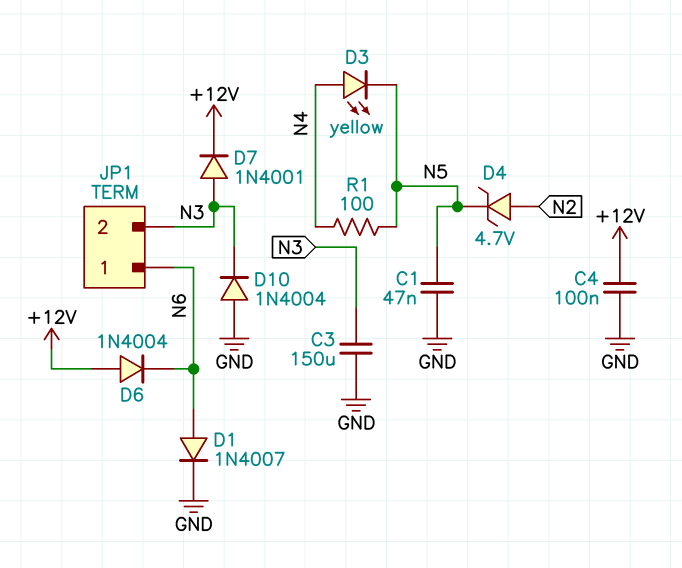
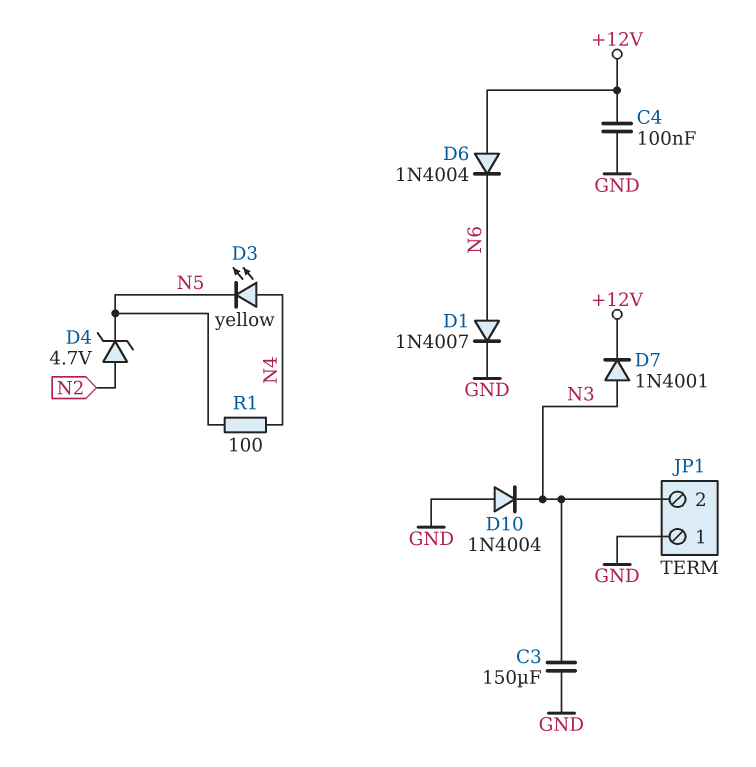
C1: 47nF (GND, N5) -> none
JP1 pin 1: N6 -> GND

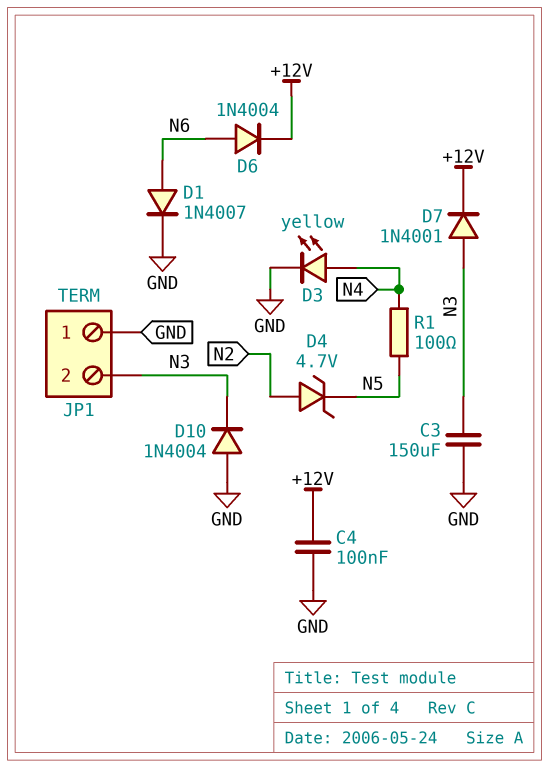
D3: LED yellow (A N4, K N5) -> LED yellow (A N4, K GND)
D6: diode 1N4004 (A +12V, K N6) -> diode 1N4004 (A N6, K +12V)

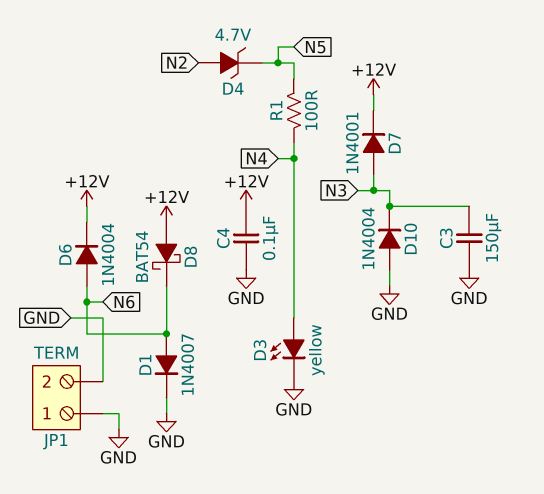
D8: none -> schottky BAT54 (A +12V, K N6)
JP1 pin 2: N3 -> GND

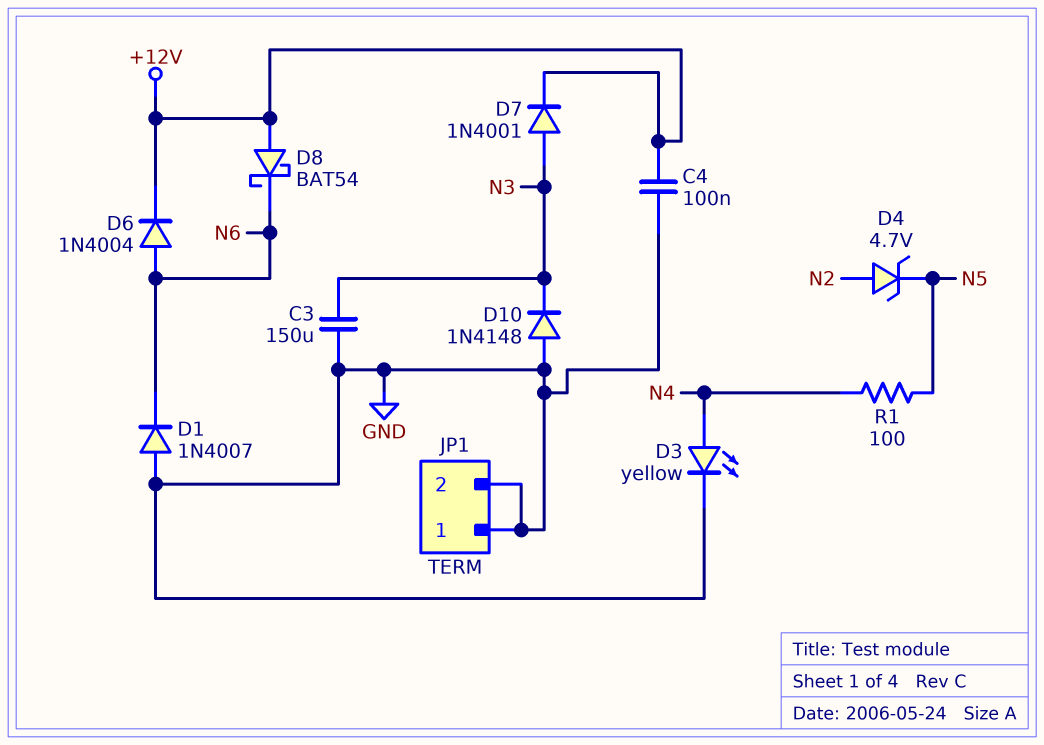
D1: diode 1N4007 (A N6, K GND) -> diode 1N4007 (A GND, K N6)
D10: diode 1N4004 (A GND, K N3) -> diode 1N4148 (A GND, K N3)

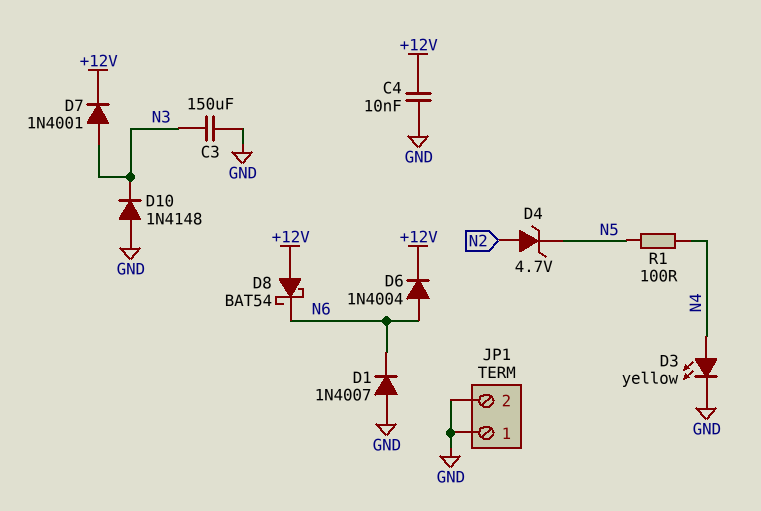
C4: 100nF (+12V, GND) -> 10nF (+12V, GND)

